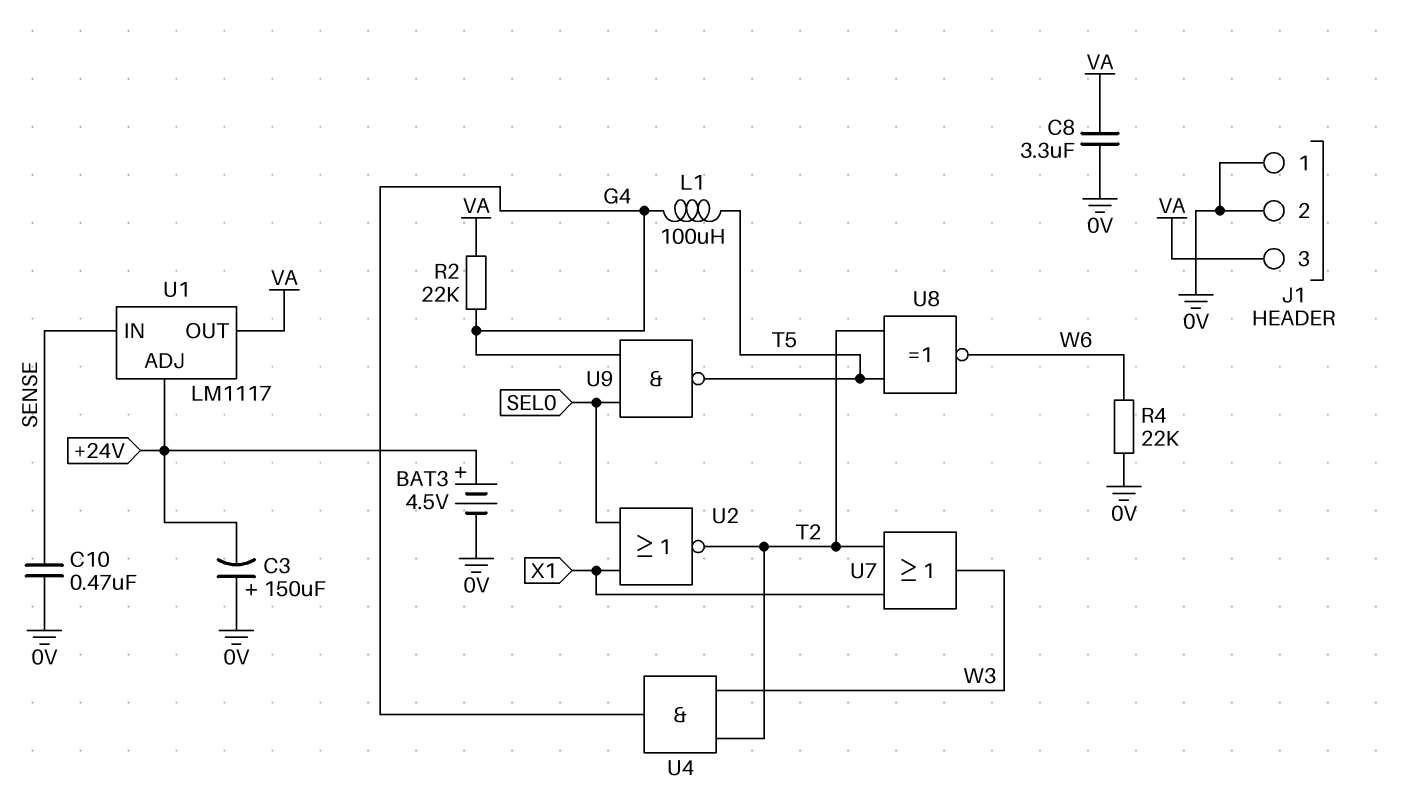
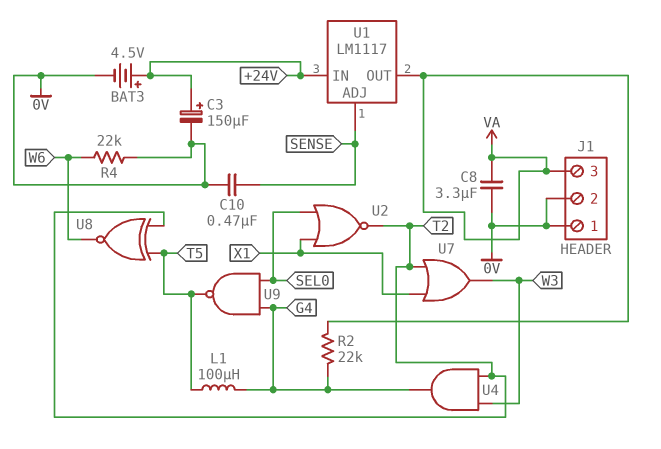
C3: 150uF (plus 0V, minus +24V) -> 150uF (plus +24V, minus 0V)
U1 pin ADJ: +24V -> SENSE
U1 pin IN: SENSE -> +24V

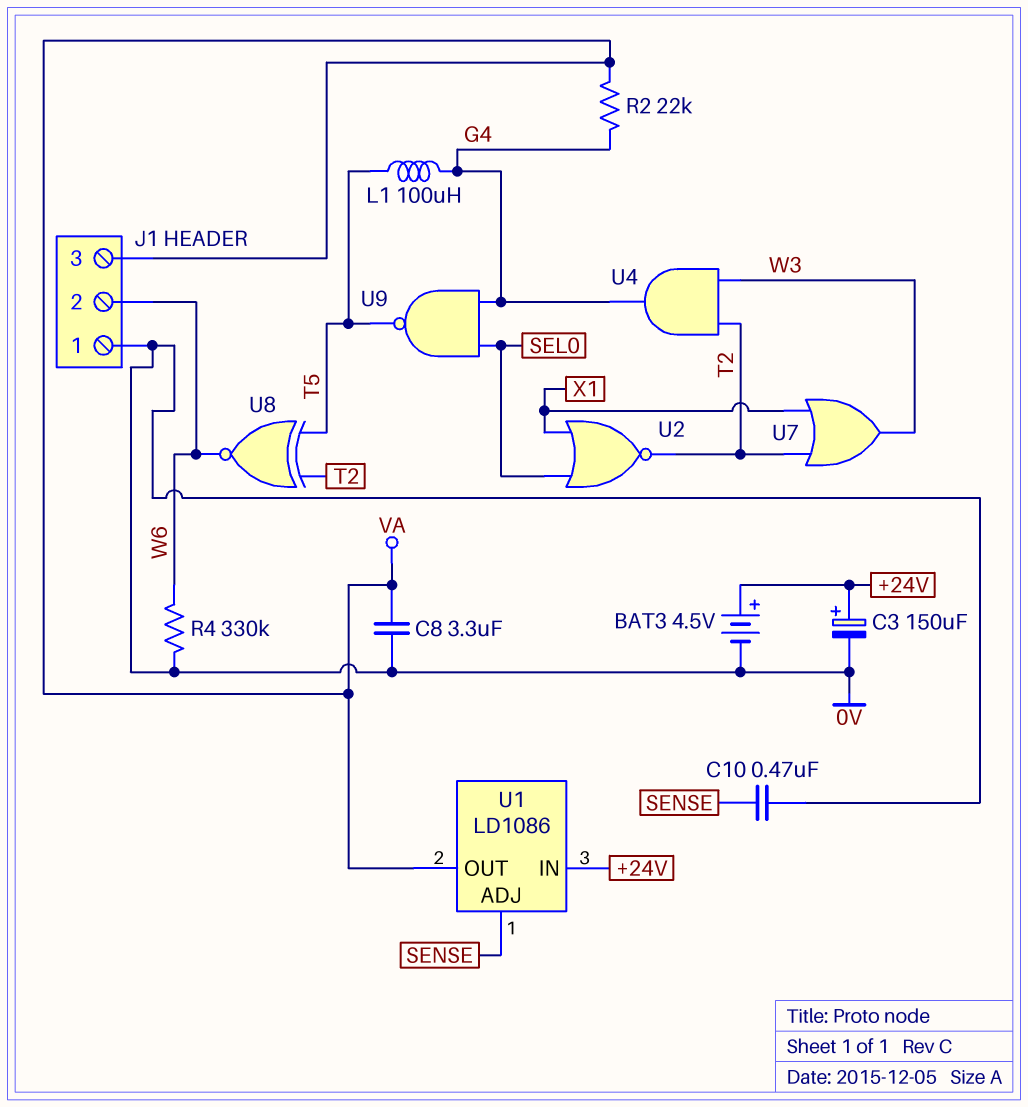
J1 pin 2: 0V -> W6
R4: 22k (0V, W6) -> 330k (0V, W6)
U1: LM1117 -> LD1086

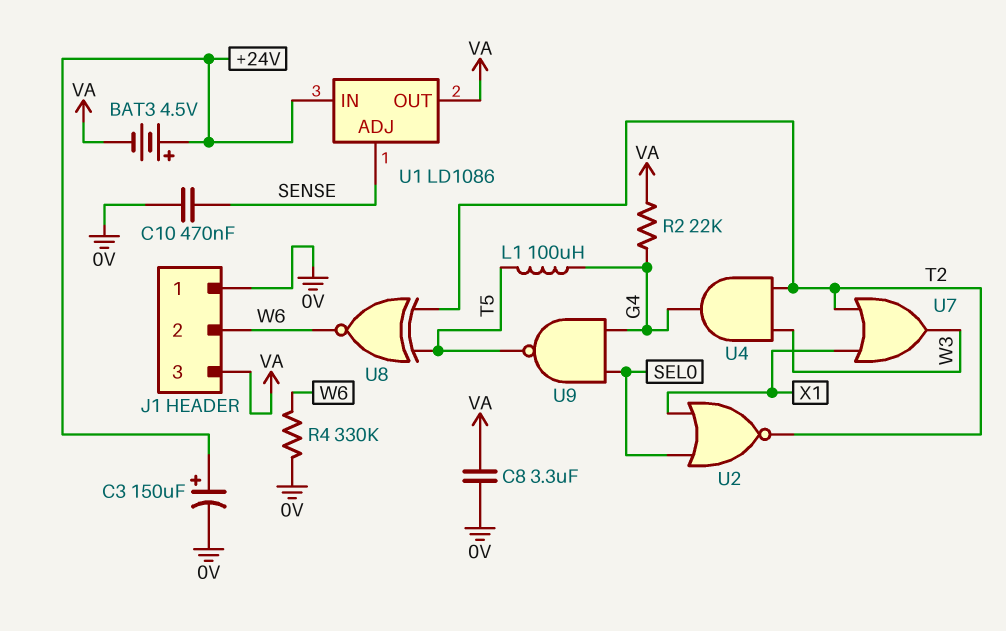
BAT3: 4.5V (plus +24V, minus 0V) -> 4.5V (plus +24V, minus VA)

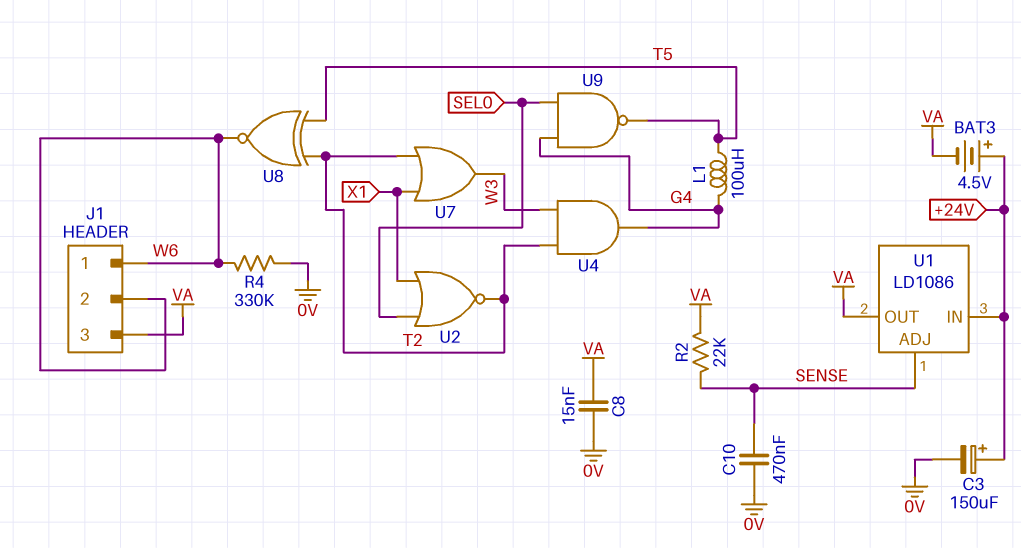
C8: 3.3uF (0V, VA) -> 15nF (0V, VA)
J1 pin 1: 0V -> W6
R2: 22k (G4, VA) -> 22k (SENSE, VA)

